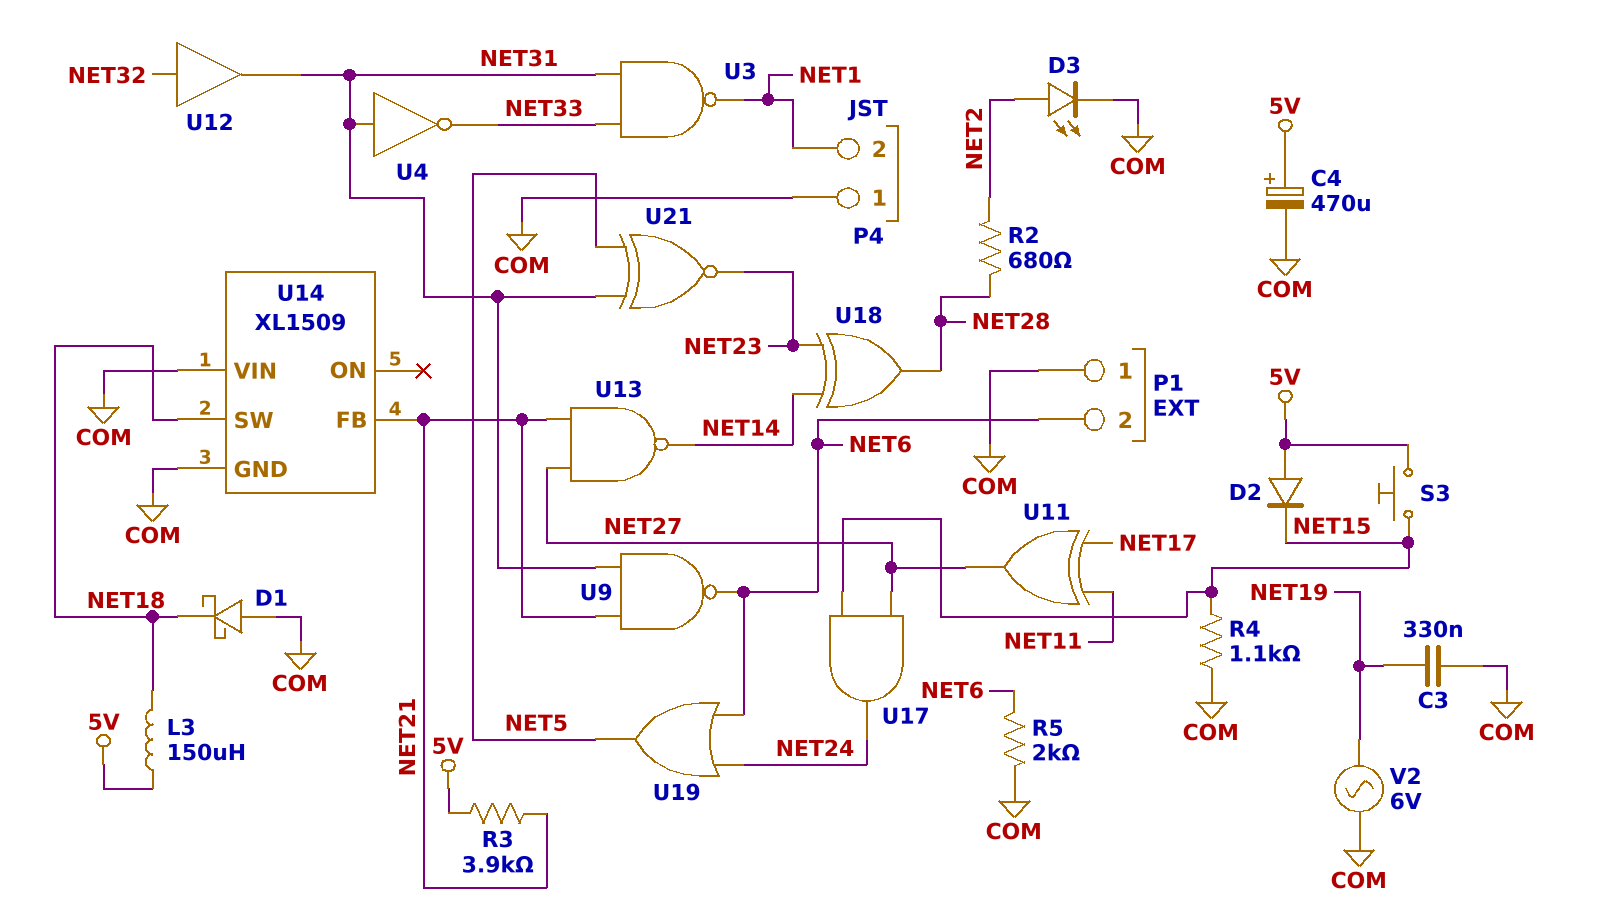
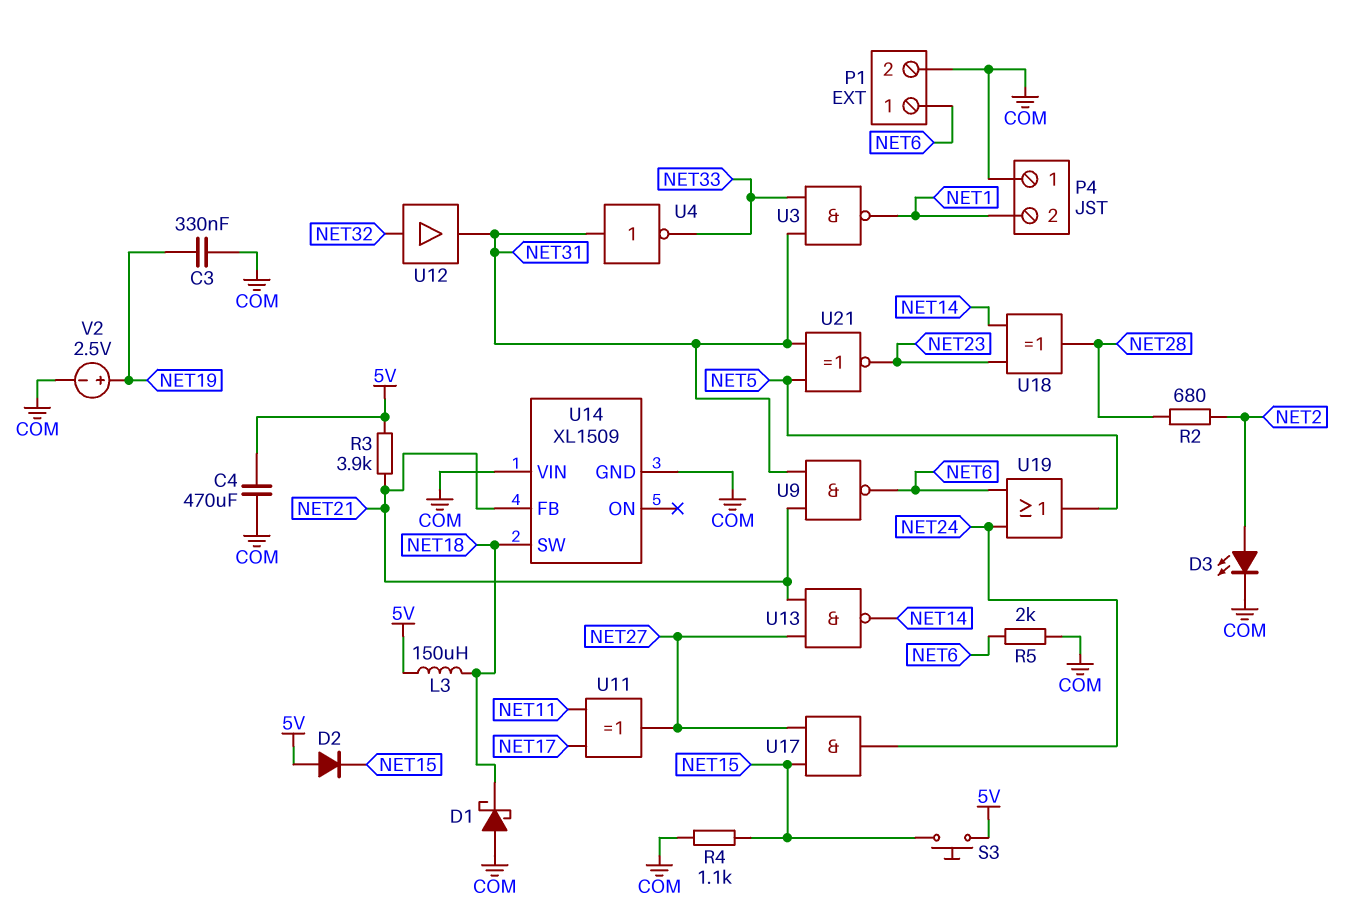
C4: 470uF (plus 5V, minus COM) -> 470uF (5V, COM)
P1 pin 1: COM -> NET6
P1 pin 2: NET6 -> COM
V2: AC 6V (COM, NET19) -> 2.5V (plus NET19, minus COM)

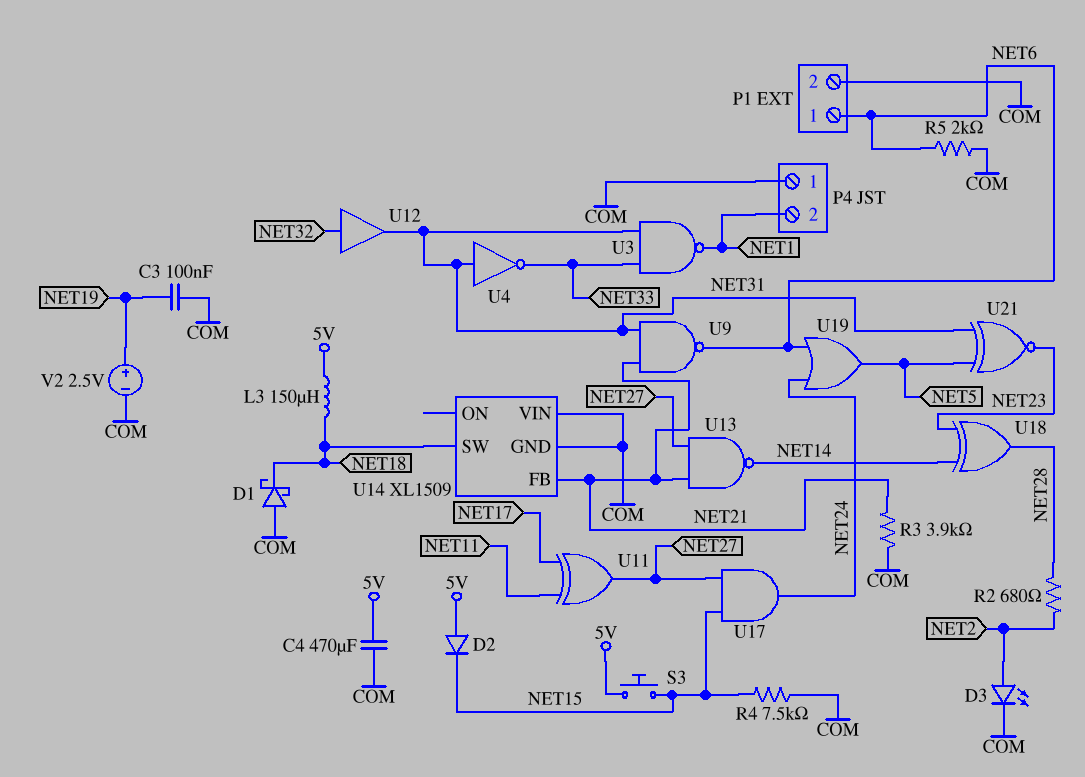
C3: 330nF (COM, NET19) -> 100nF (COM, NET19)
R3: 3.9k (5V, NET21) -> 3.9k (COM, NET21)
R4: 1.1k (COM, NET15) -> 7.5k (COM, NET15)

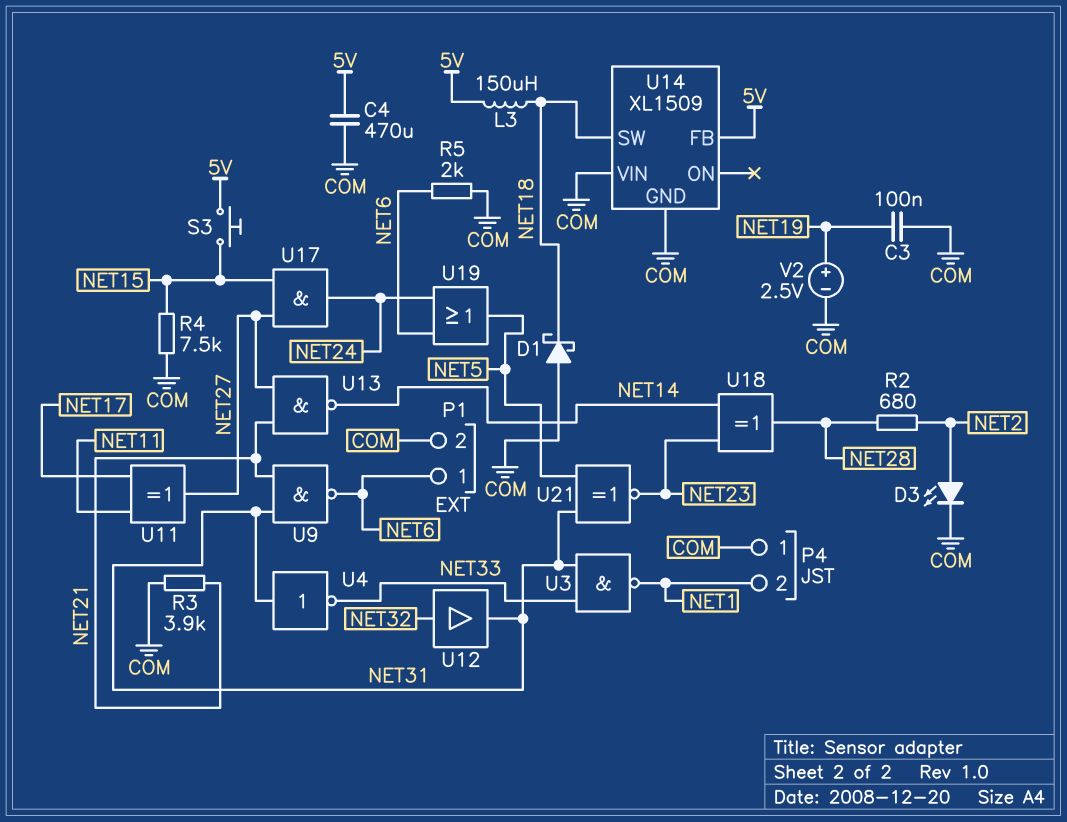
D2: diode (A 5V, K NET15) -> none
U14 pin FB: NET21 -> 5V

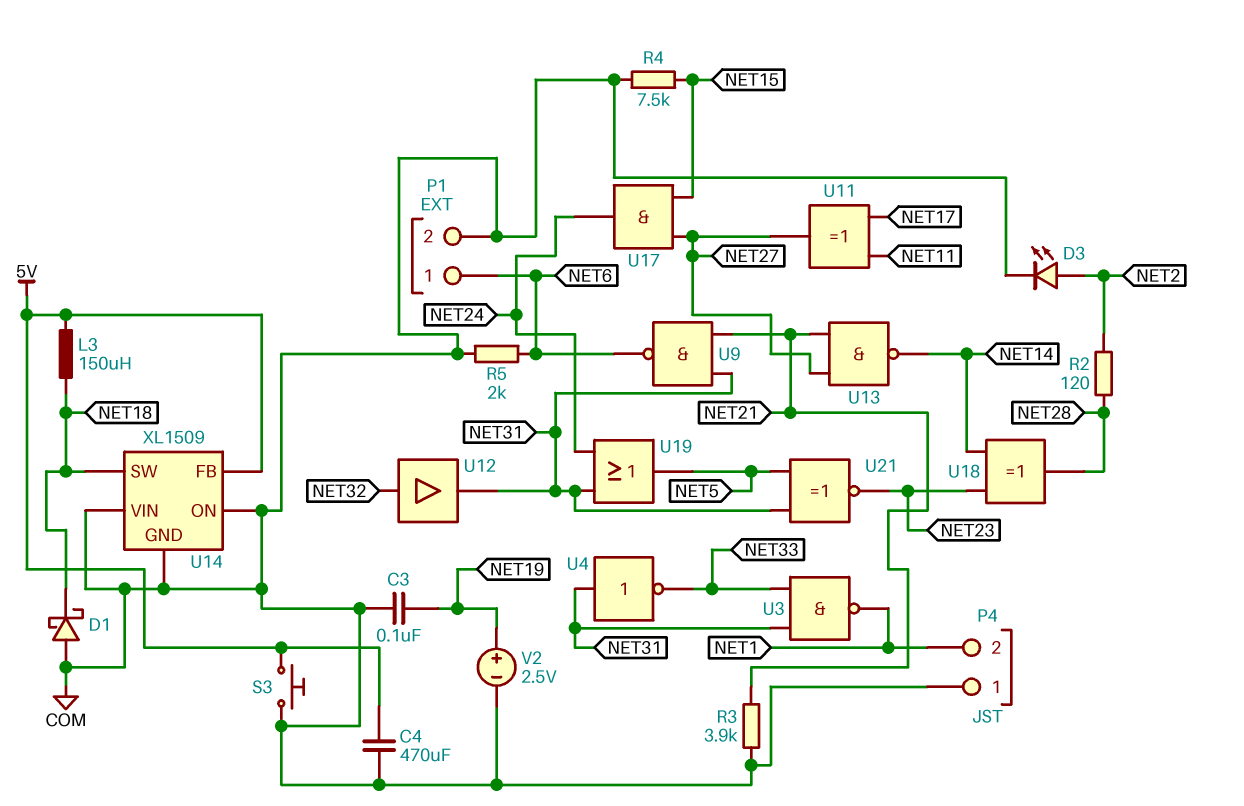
R2: 680 (NET2, NET28) -> 120 (NET2, NET28)
S3: button (5V, NET15) -> button (5V, COM)
U14 pin ON: none -> COM
U19: OR (in NET6, in NET24, out NET5) -> OR (in NET24, in NET31, out NET5)

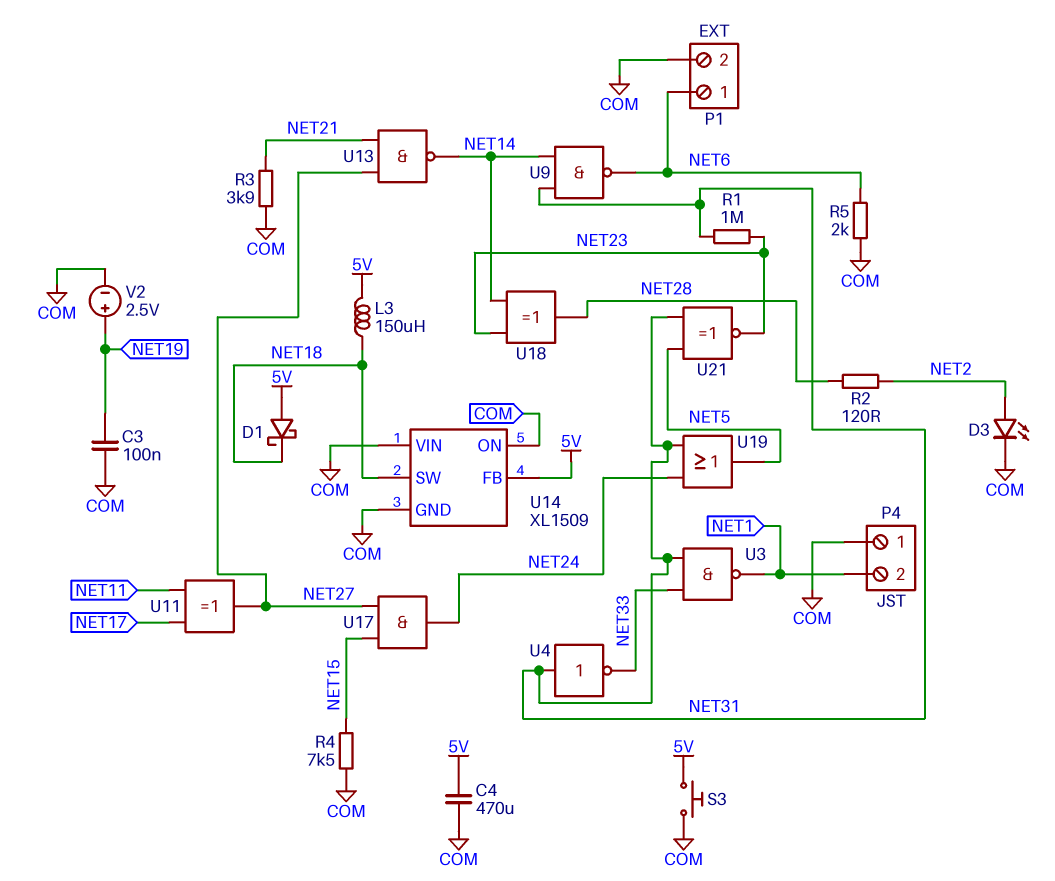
D1: schottky (A COM, K NET18) -> schottky (A 5V, K NET18)
R1: none -> 1M (NET23, NET31)
U9: NAND (in NET21, in NET31, out NET6) -> NAND (in NET14, in NET31, out NET6)
U12: buffer (in NET32, out NET31) -> none

